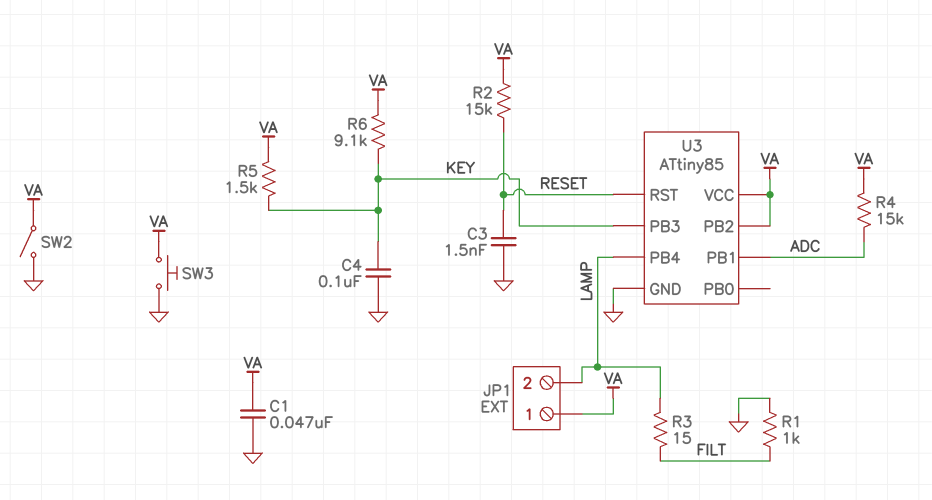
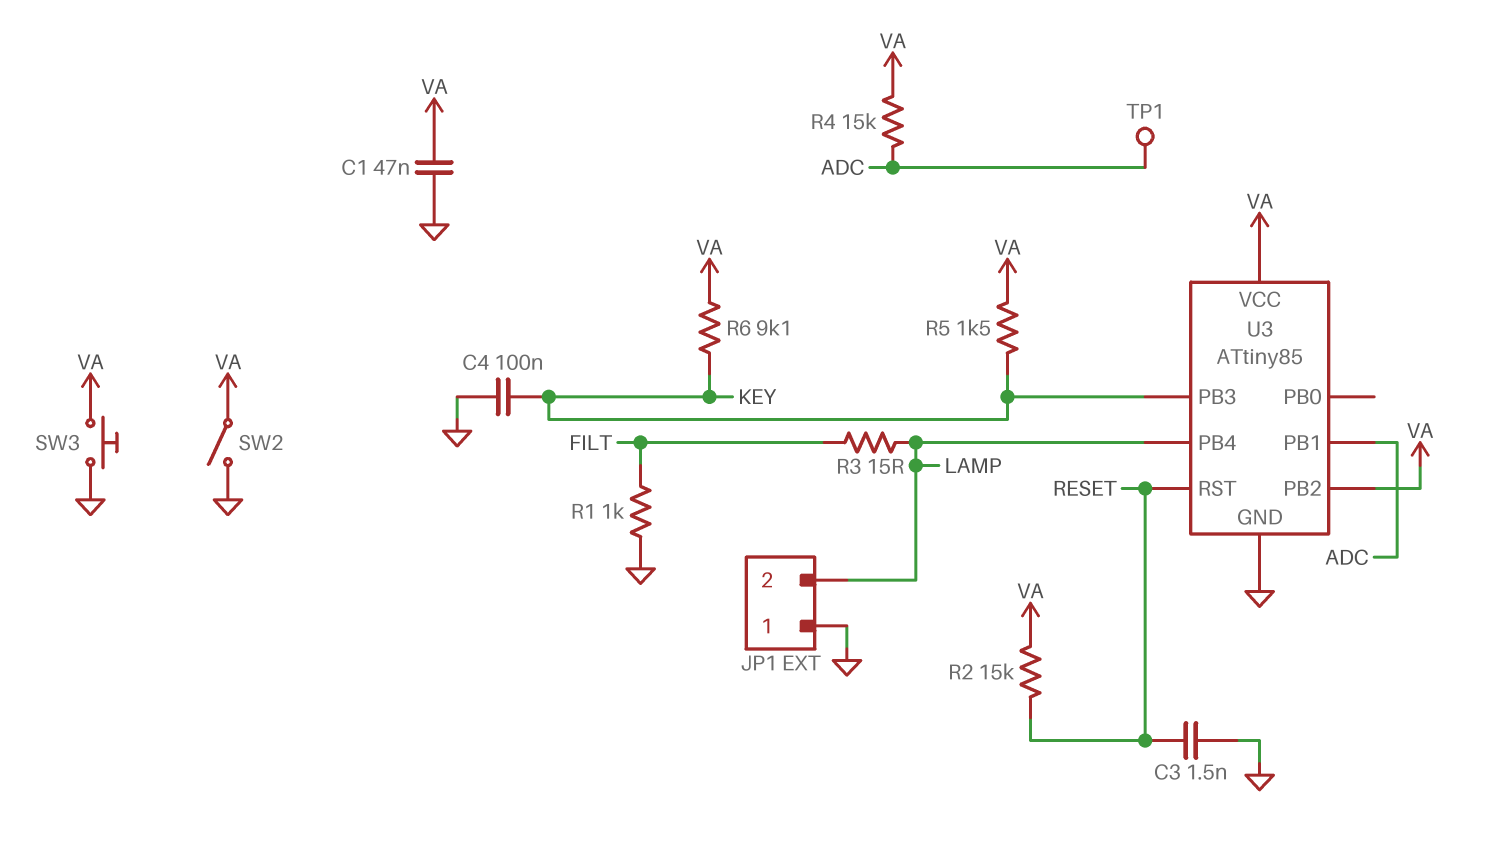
JP1 pin 1: VA -> GND
TP1: none -> test point (ADC)

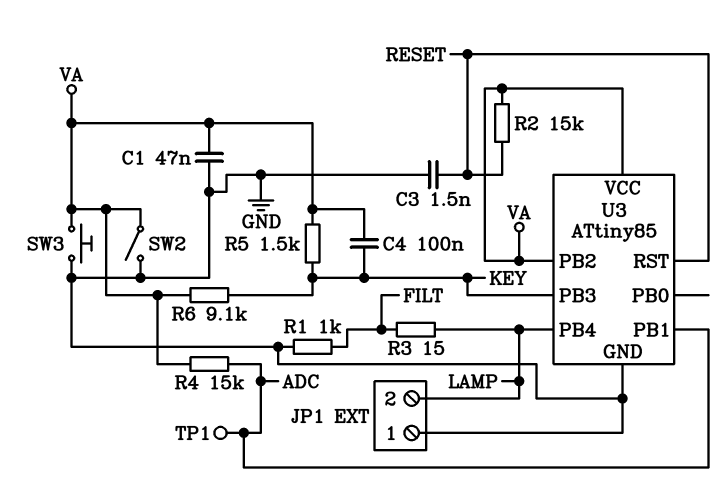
C4: 100nF (GND, KEY) -> 100nF (KEY, VA)

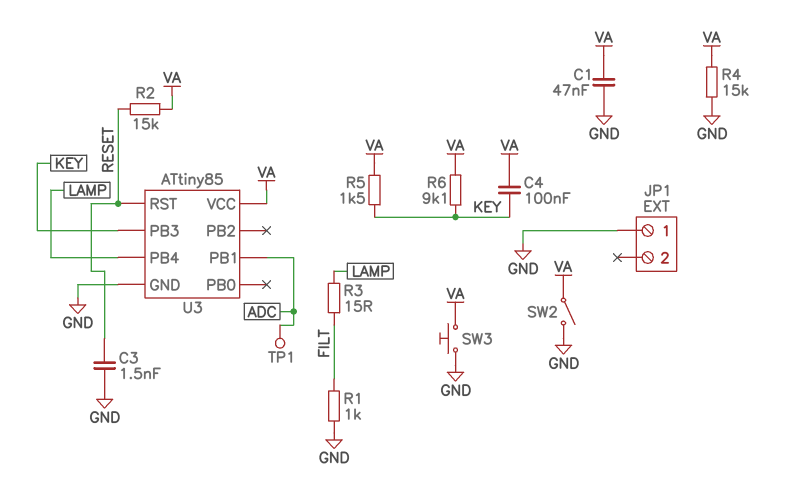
JP1 pin 2: LAMP -> none
R4: 15k (ADC, VA) -> 15k (GND, VA)
U3 pin PB2: VA -> none

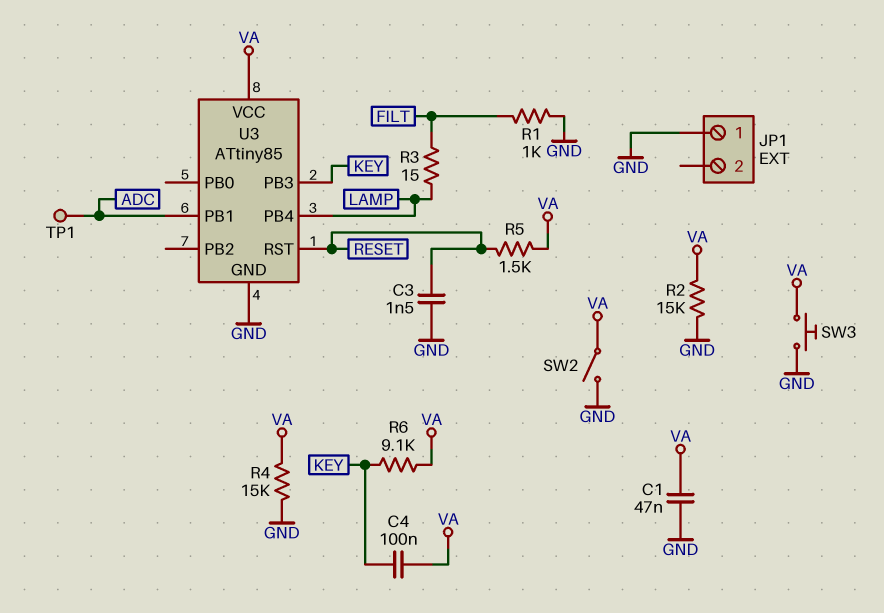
R2: 15k (RESET, VA) -> 15k (GND, VA)
R5: 1.5k (KEY, VA) -> 1.5k (RESET, VA)

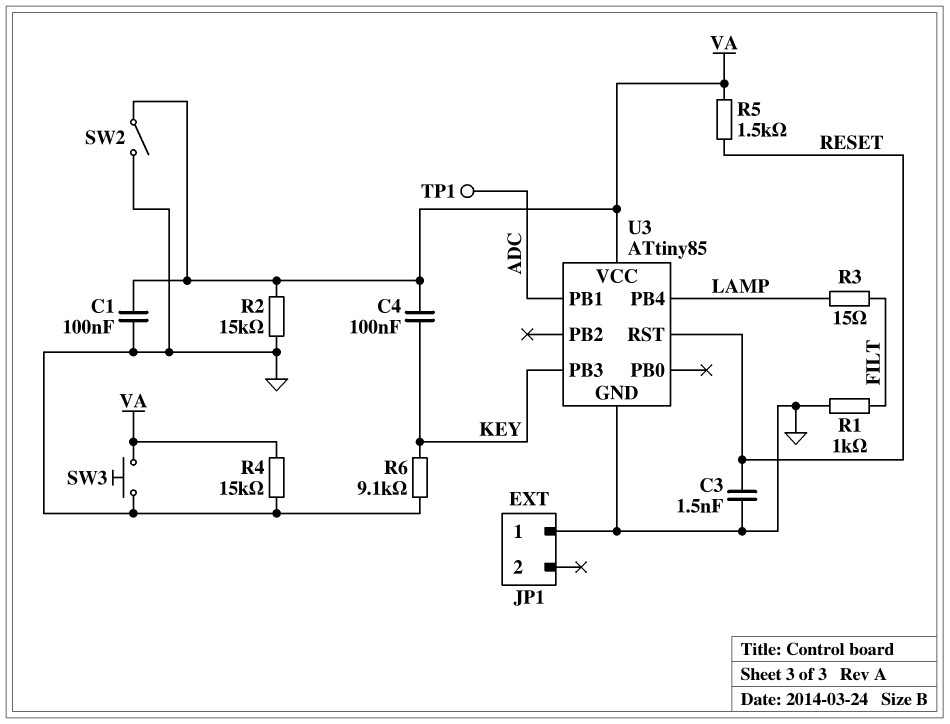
C1: 47nF (GND, VA) -> 100nF (GND, VA)
R6: 9.1k (KEY, VA) -> 9.1k (GND, KEY)

